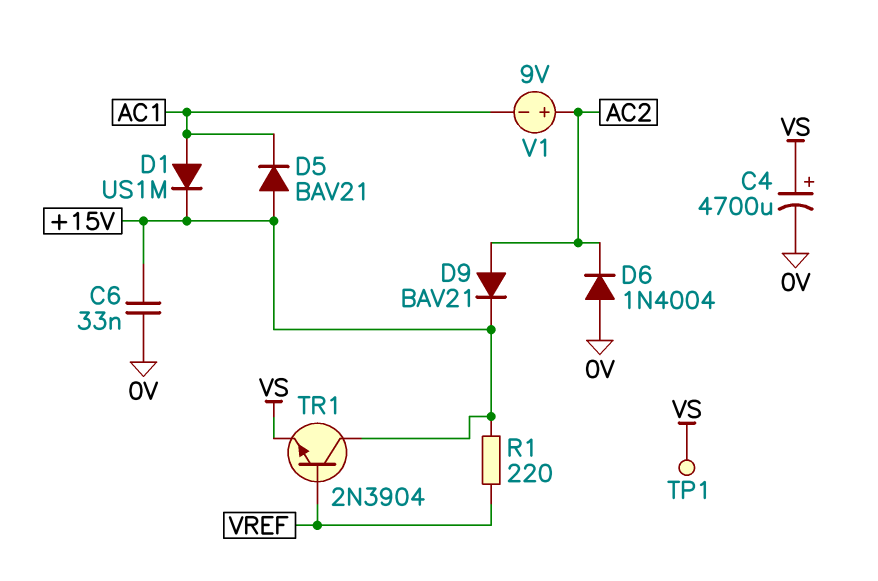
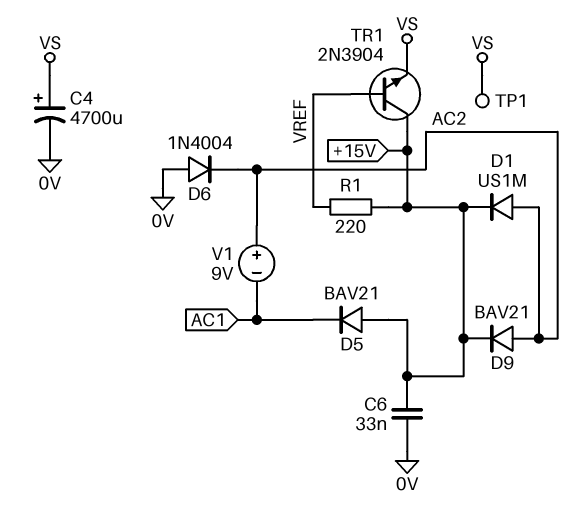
D1: diode US1M (A AC1, K +15V) -> diode US1M (A AC2, K +15V)

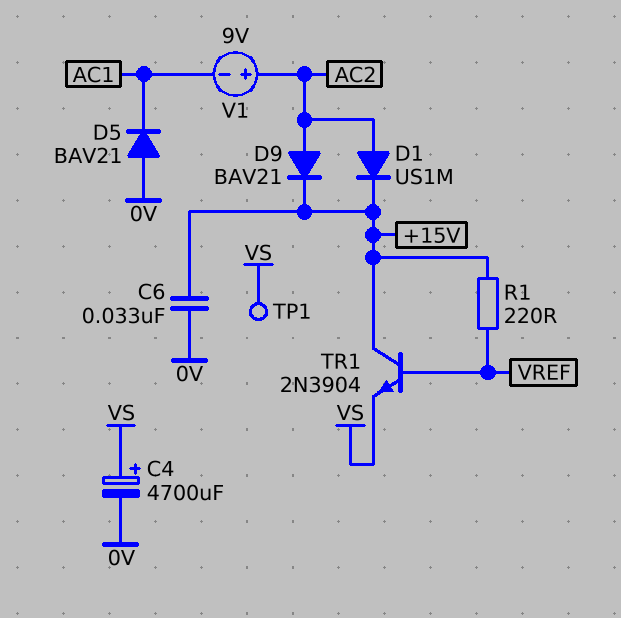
D5: diode BAV21 (A +15V, K AC1) -> diode BAV21 (A 0V, K AC1)
D6: diode 1N4004 (A 0V, K AC2) -> none

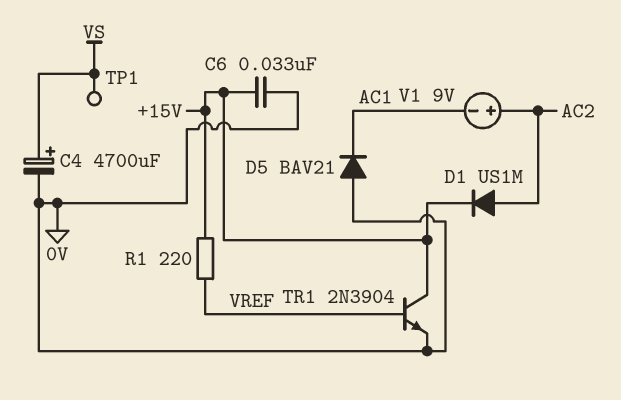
D9: diode BAV21 (A AC2, K +15V) -> none
TR1: NPN 2N3904 (B VREF, C +15V, E VS) -> NPN 2N3904 (B VREF, C +15V, E 0V)

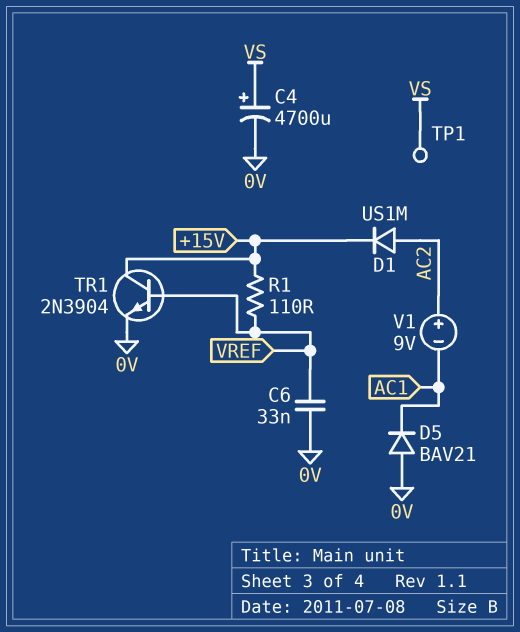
C6: 33nF (+15V, 0V) -> 33nF (0V, VREF)
R1: 220 (+15V, VREF) -> 110 (+15V, VREF)

